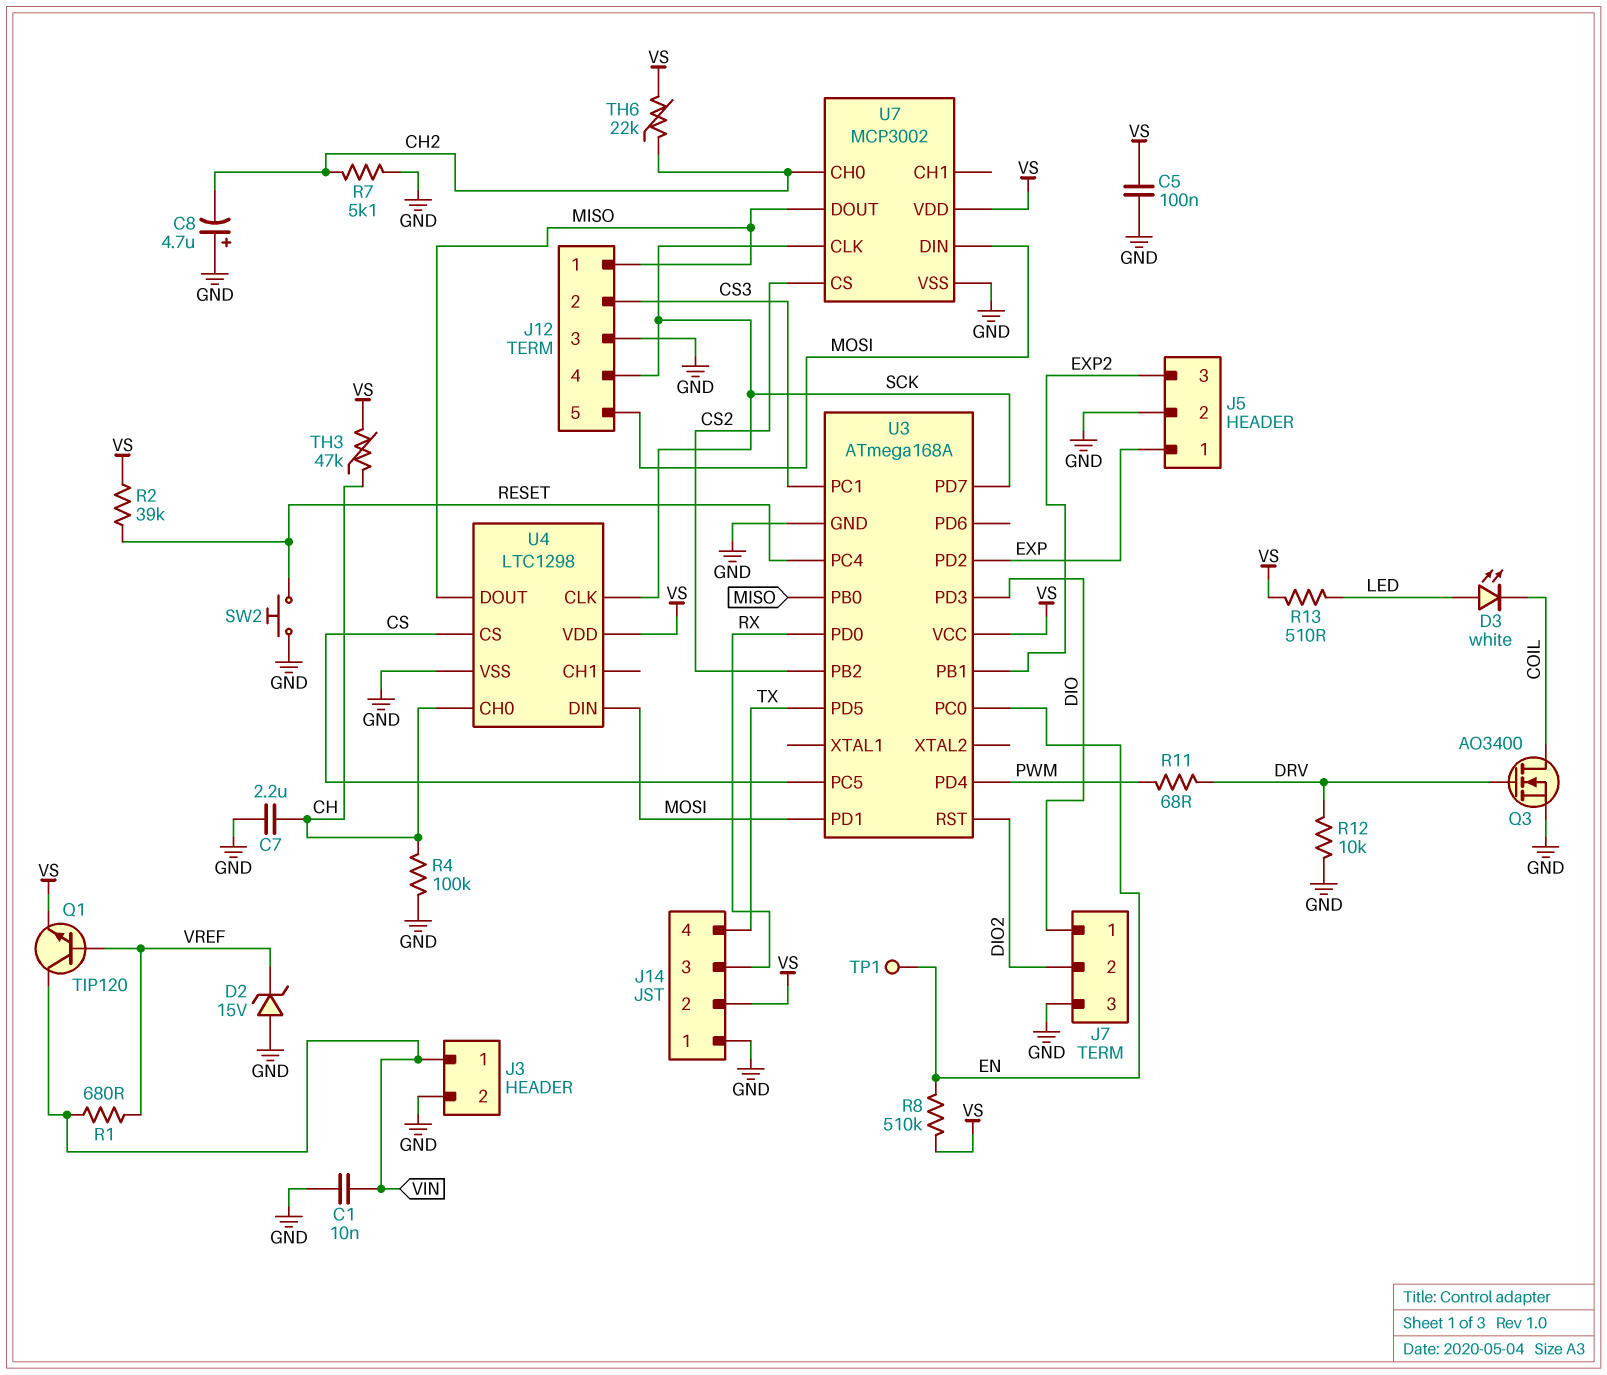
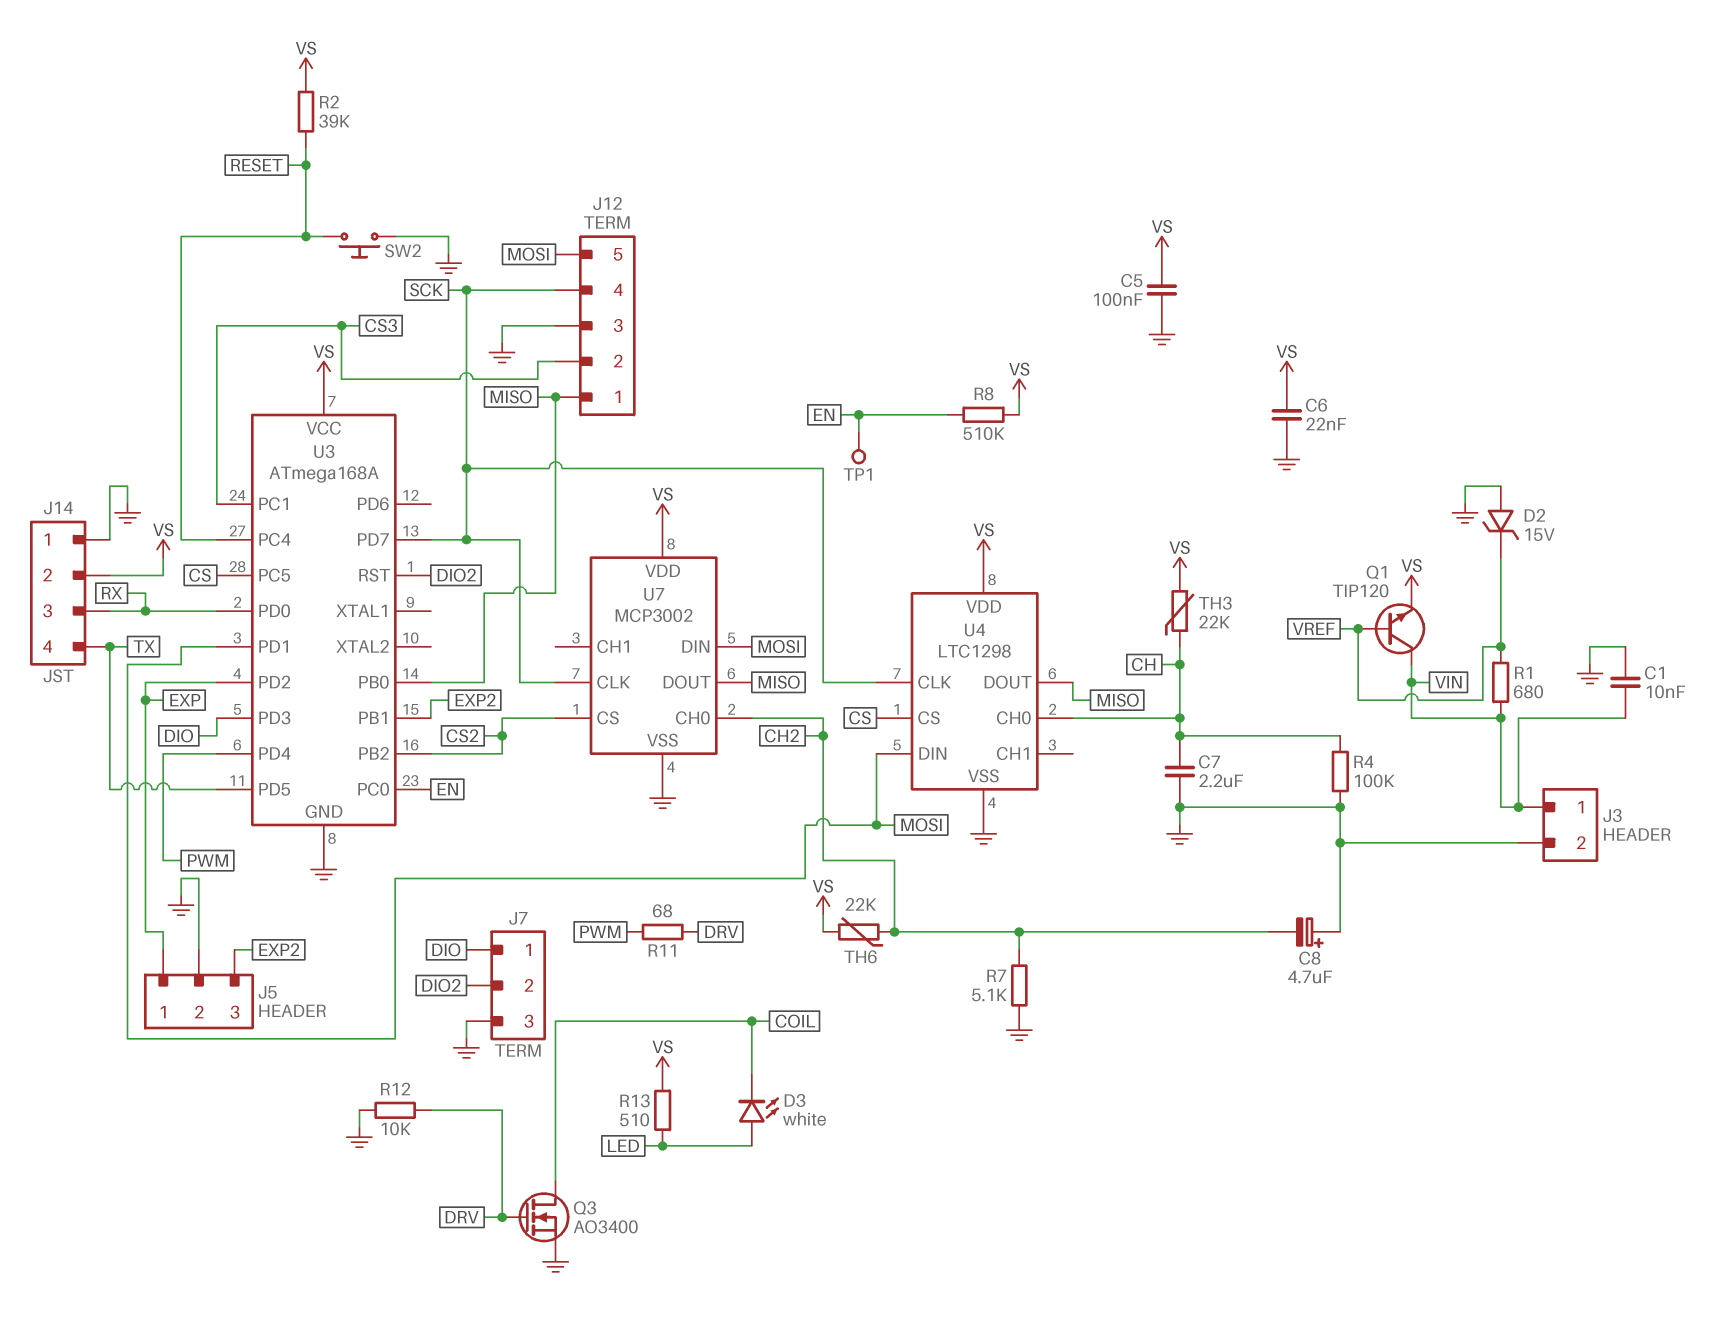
C6: none -> 22nF (GND, VS)
TH3: 47k (CH, VS) -> 22k (CH, VS)

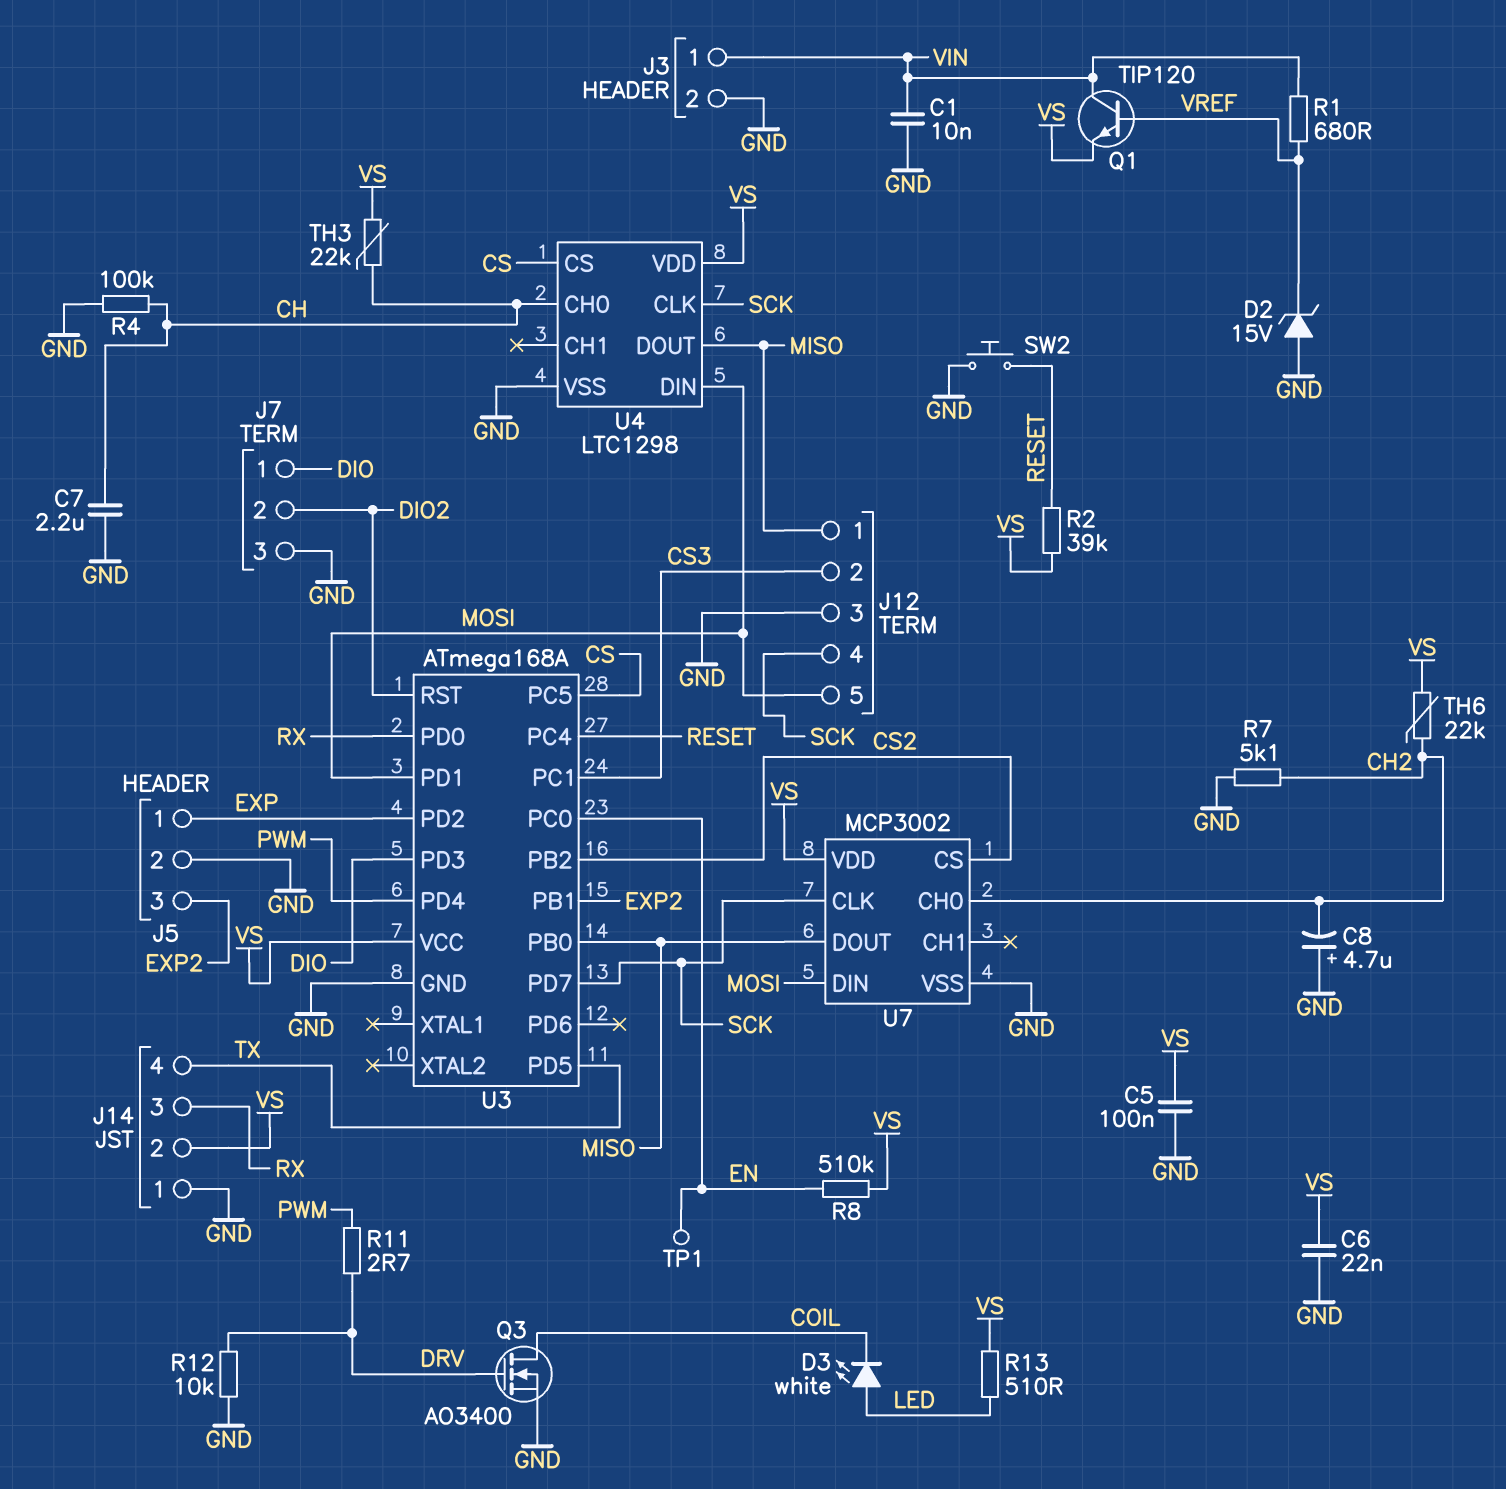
R11: 68 (DRV, PWM) -> 2.7 (DRV, PWM)

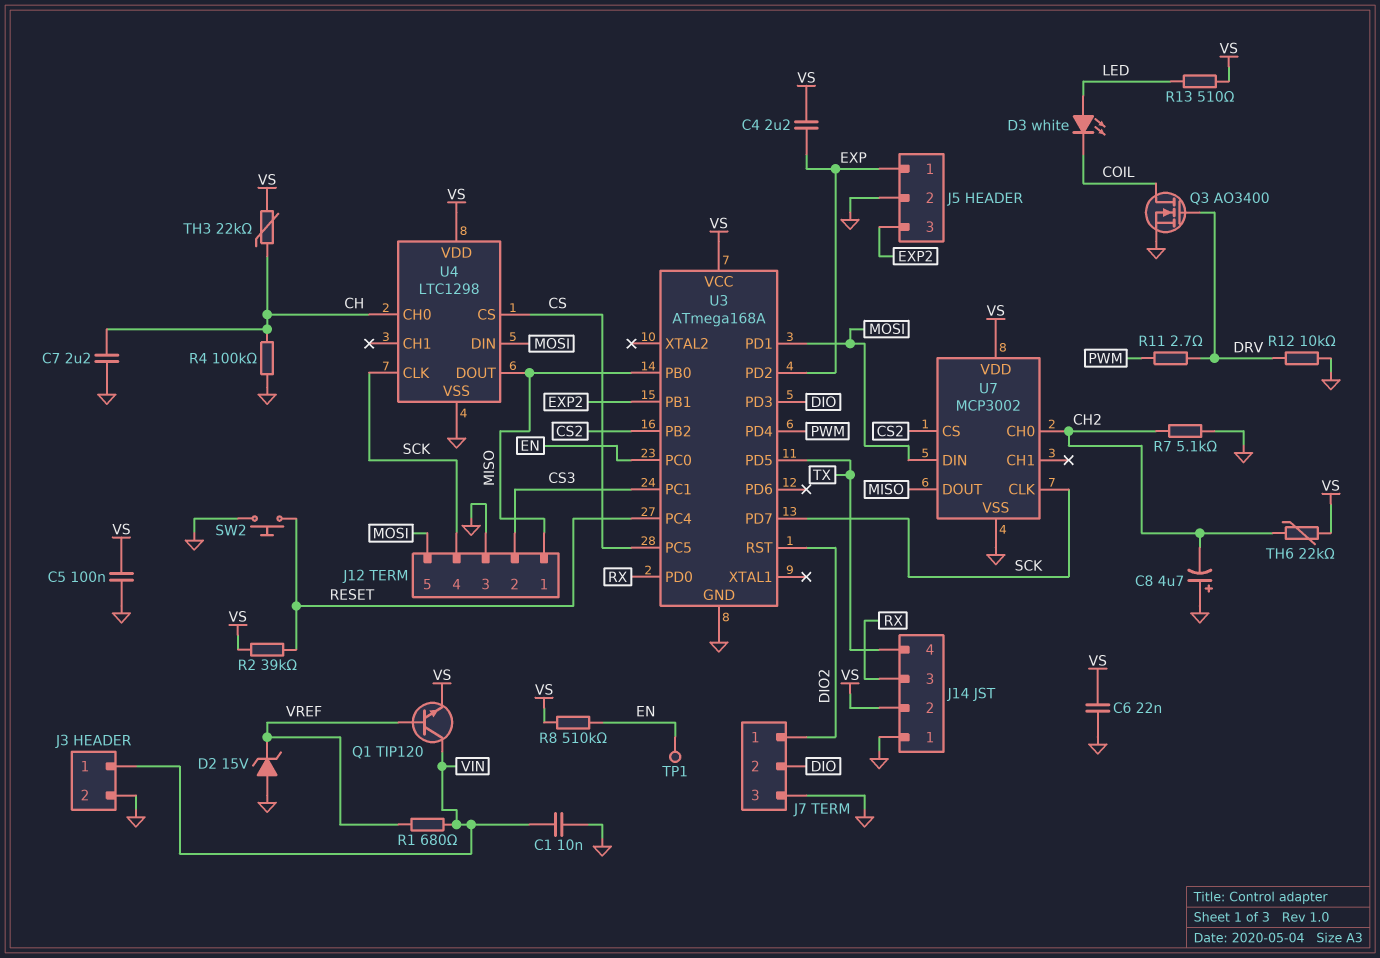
C4: none -> 2.2uF (EXP, VS)
J7 pin 1: DIO -> DIO2
J7 pin 2: DIO2 -> DIO

